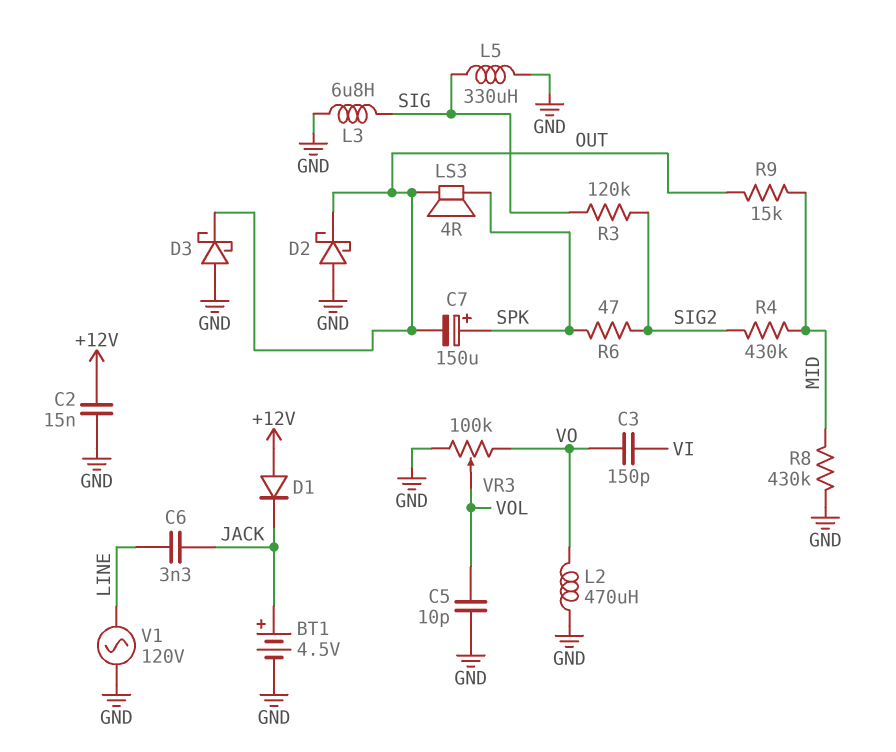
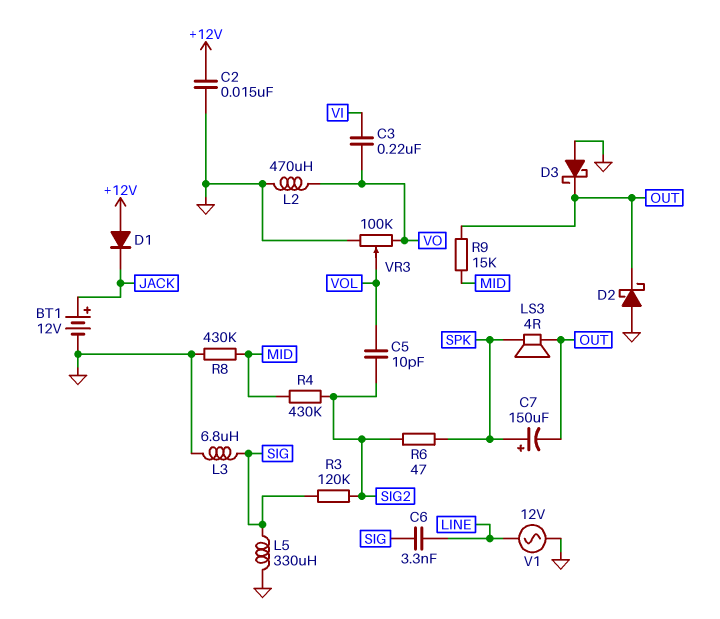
BT1: 4.5V (plus JACK, minus GND) -> 12V (plus JACK, minus GND)
C3: 150pF (VI, VO) -> 220nF (VI, VO)
C5: 10pF (GND, VOL) -> 10pF (SIG2, VOL)
C6: 3.3nF (JACK, LINE) -> 3.3nF (LINE, SIG)
V1: AC 120V (GND, LINE) -> AC 12V (GND, LINE)

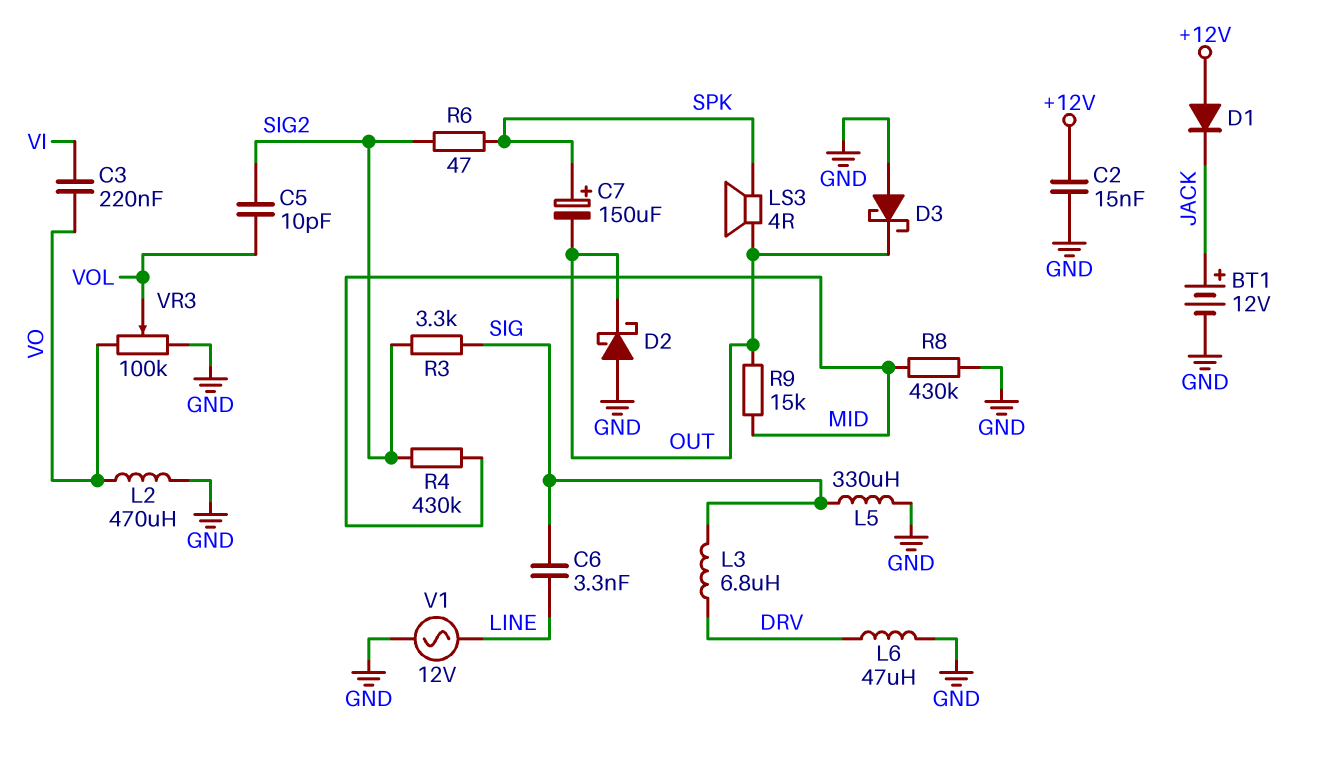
L3: 6.8uH (GND, SIG) -> 6.8uH (DRV, SIG)
L6: none -> 47uH (DRV, GND)
R3: 120k (SIG, SIG2) -> 3.3k (SIG, SIG2)

